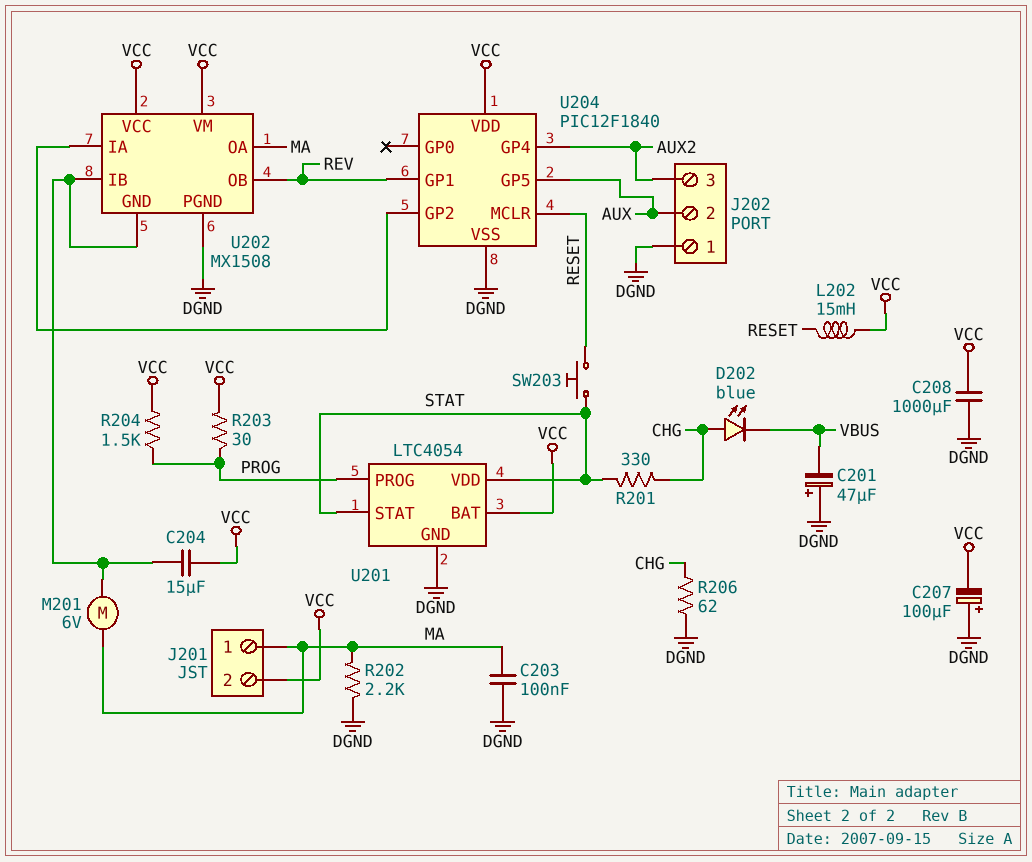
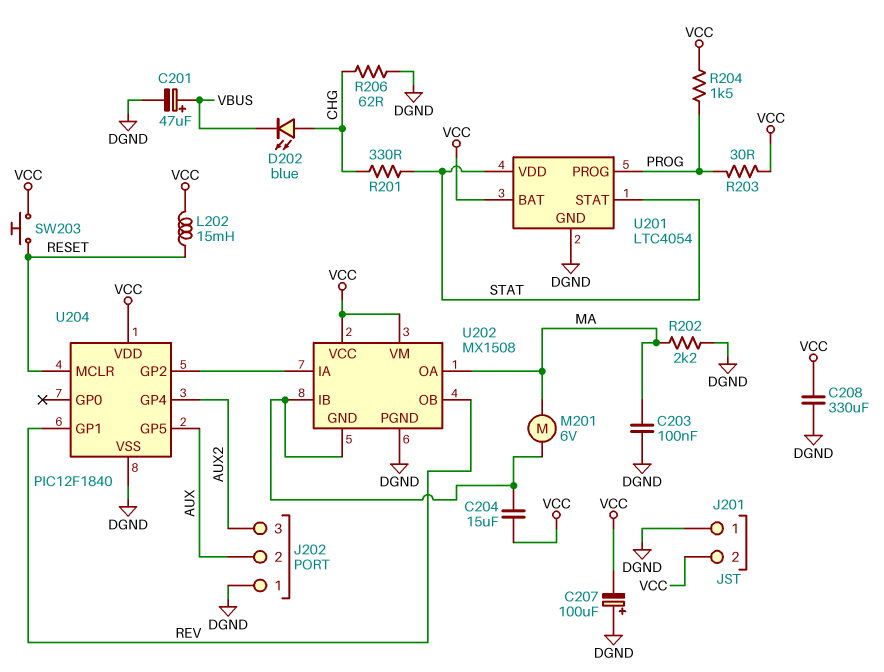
C201: 47uF (plus DGND, minus VBUS) -> 47uF (plus VBUS, minus DGND)
C208: 1000uF (DGND, VCC) -> 330uF (DGND, VCC)
J201 pin 1: MA -> DGND
SW203: button (RESET, STAT) -> button (RESET, VCC)

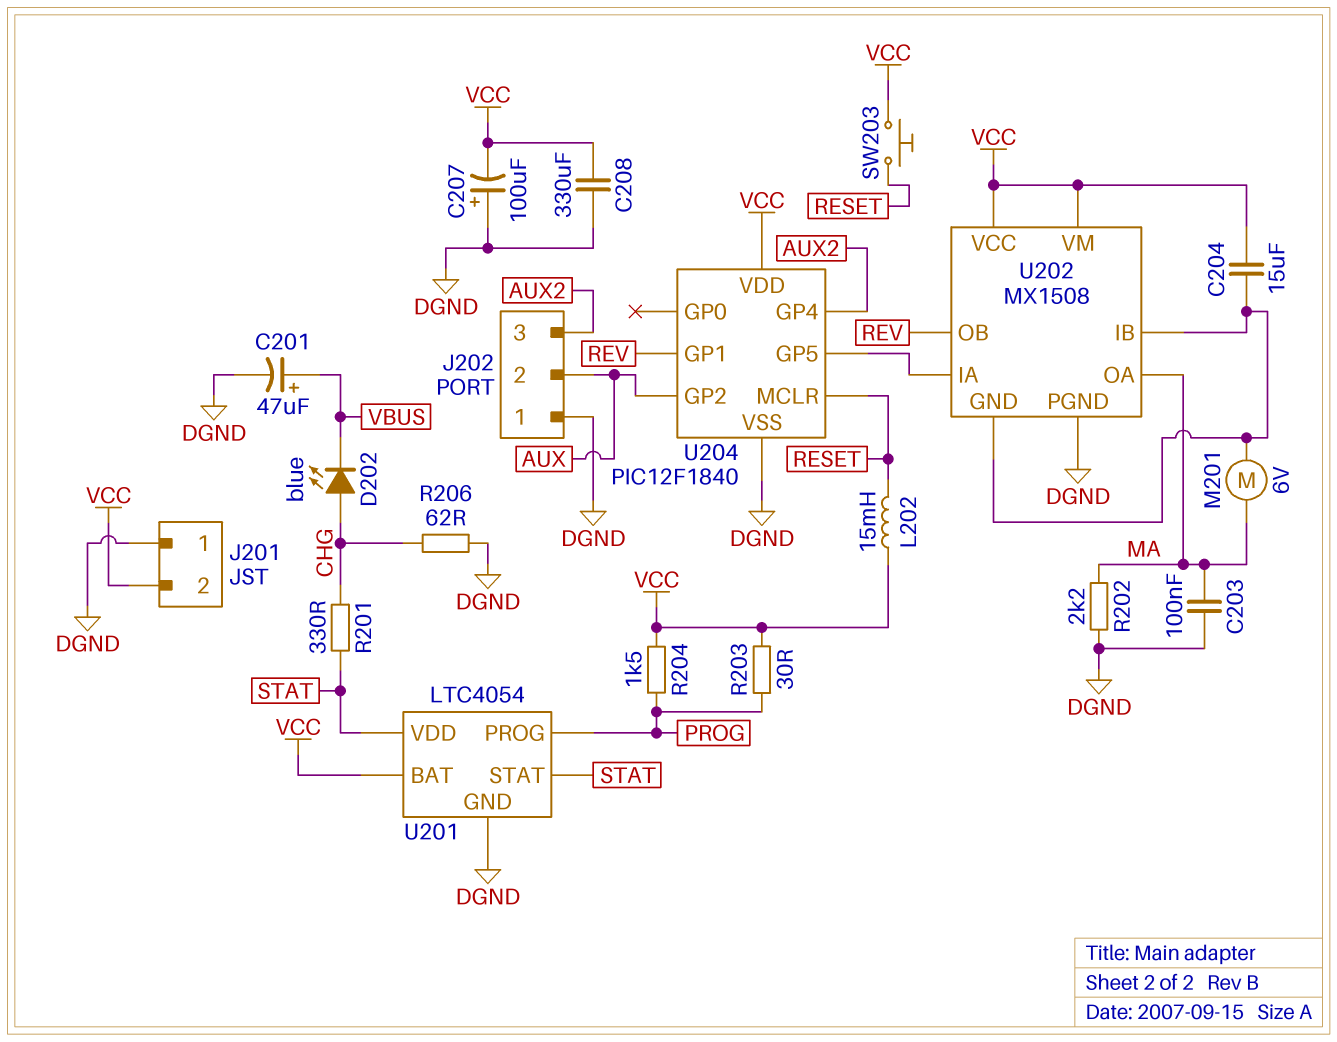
U204 pin GP2: U202/IA -> AUX
U204 pin GP5: AUX -> U202/IA

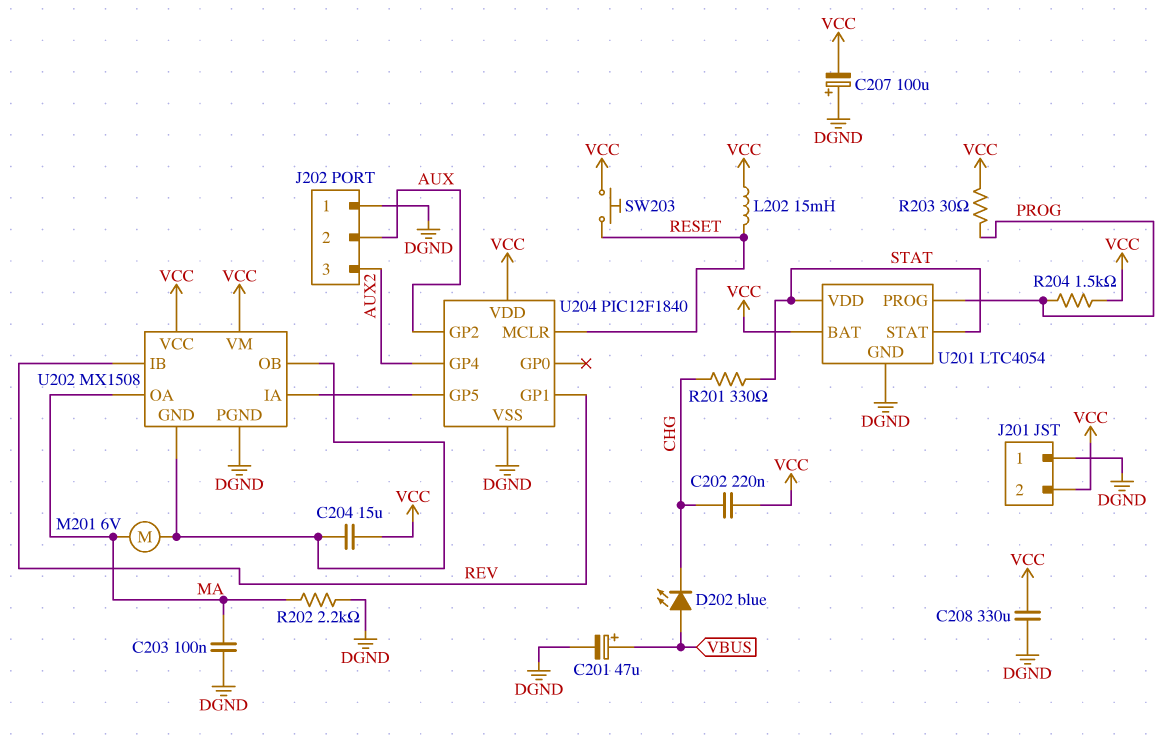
C202: none -> 220nF (CHG, VCC)
D202: LED blue (A CHG, K VBUS) -> LED blue (A VBUS, K CHG)
R206: 62 (CHG, DGND) -> none
U202 pin IB: U202/GND -> REV
U202 pin OB: REV -> U202/GND

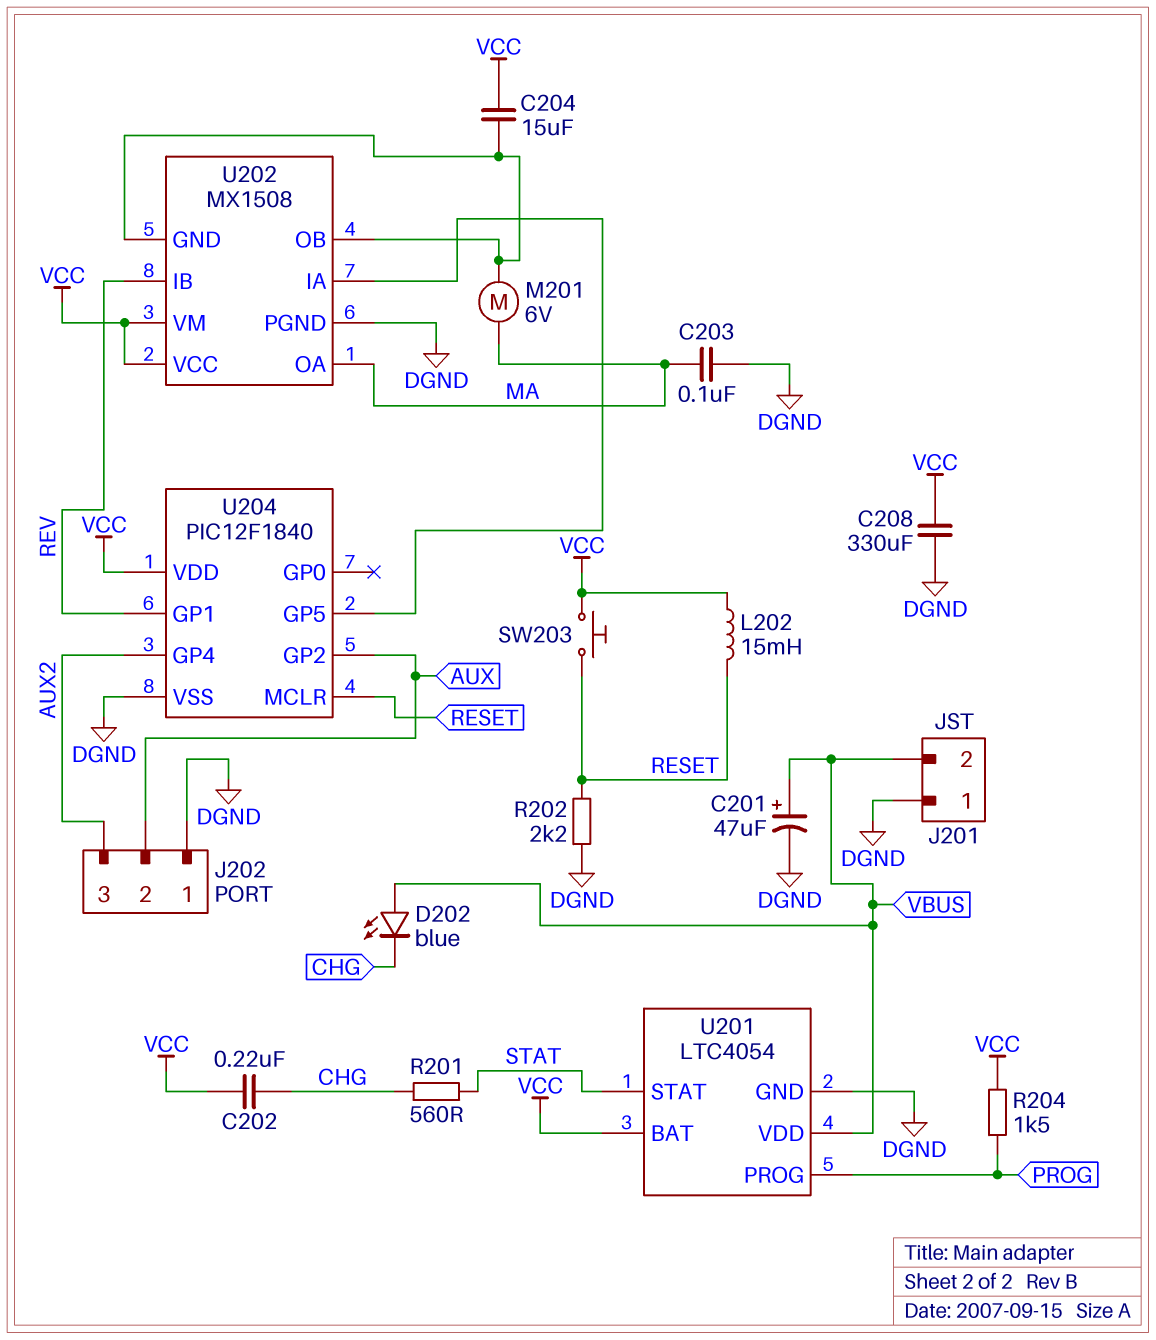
C207: 100uF (plus DGND, minus VCC) -> none
J201 pin 2: VCC -> VBUS
R201: 330 (CHG, STAT) -> 560 (CHG, STAT)
R202: 2.2k (DGND, MA) -> 2.2k (DGND, RESET)
R203: 30 (PROG, VCC) -> none
U201 pin VDD: STAT -> VBUS

